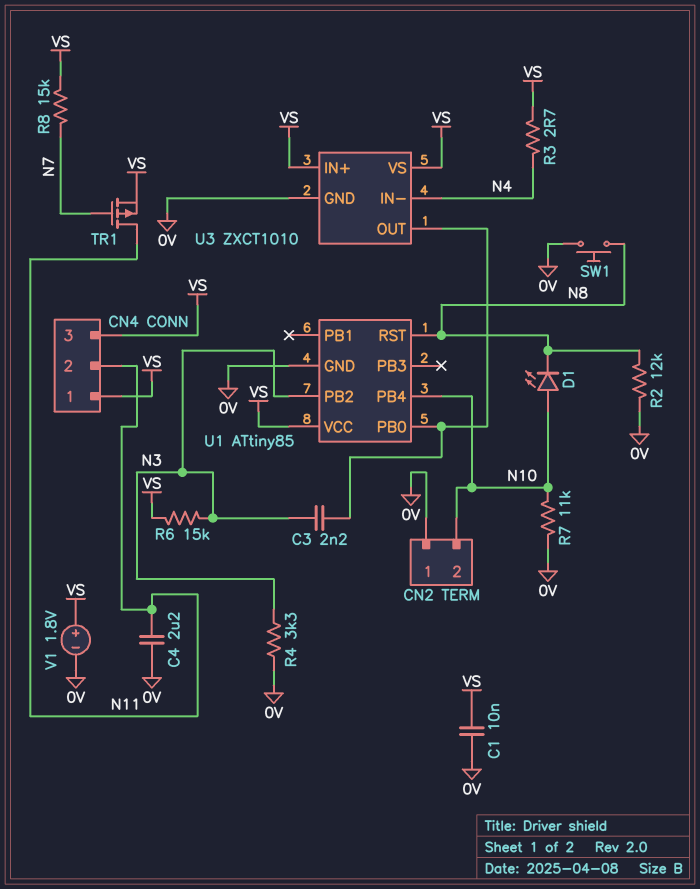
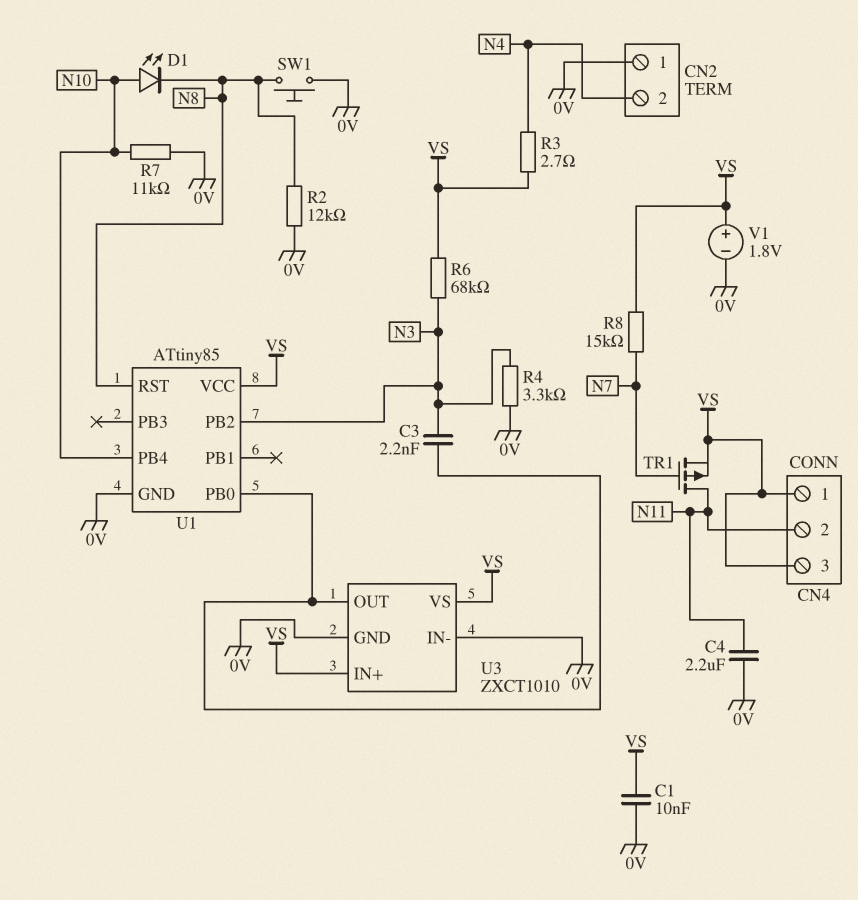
CN2 pin 2: N10 -> N4
R6: 15k (N3, VS) -> 68k (N3, VS)
U3 pin IN-: N4 -> 0V

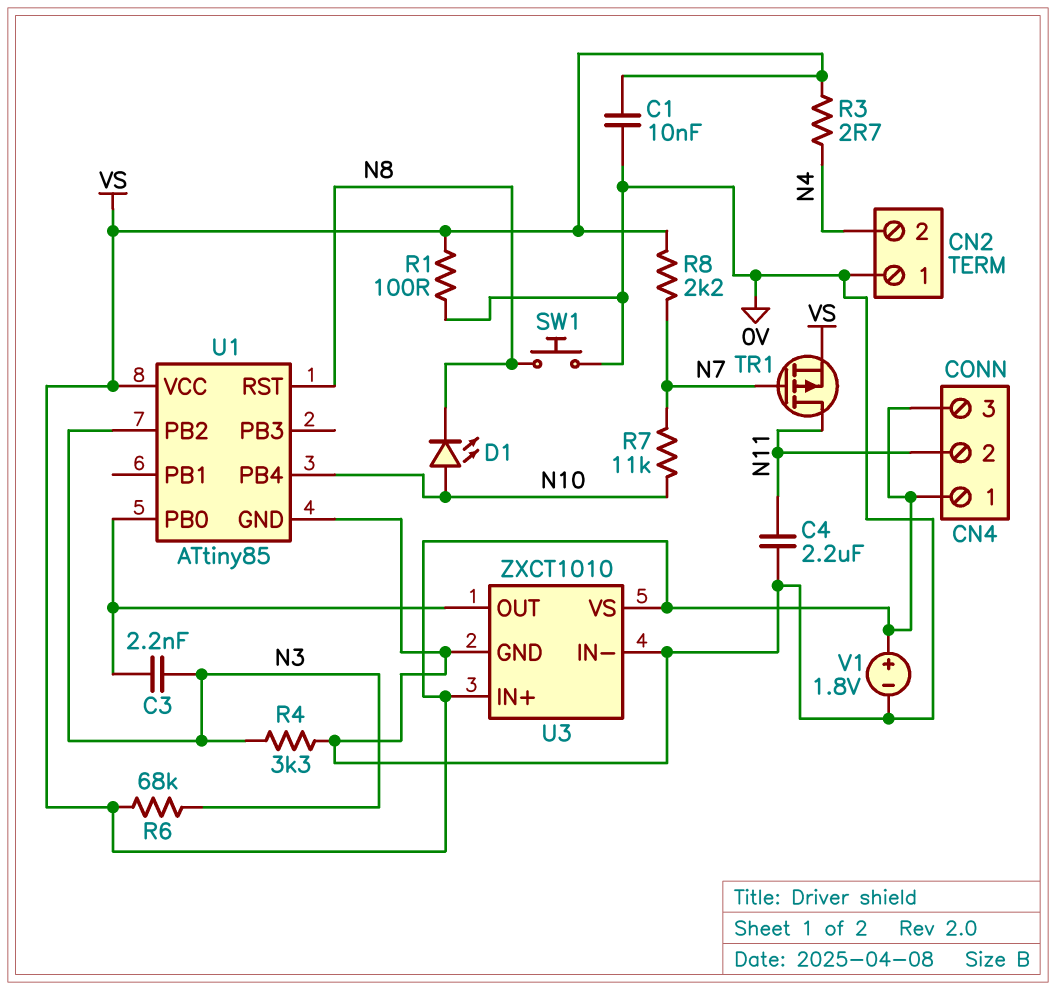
R1: none -> 100 (0V, VS)
R2: 12k (0V, N8) -> none
R7: 11k (0V, N10) -> 11k (N7, N10)
R8: 15k (N7, VS) -> 2.2k (N7, VS)

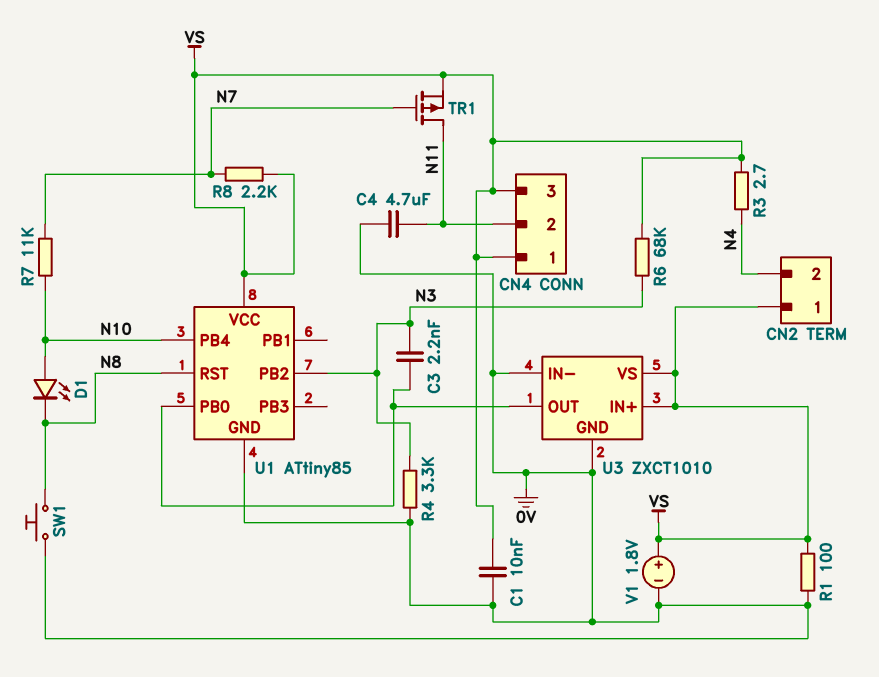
C4: 2.2uF (0V, N11) -> 4.7uF (0V, N11)
CN2 pin 1: 0V -> VS

